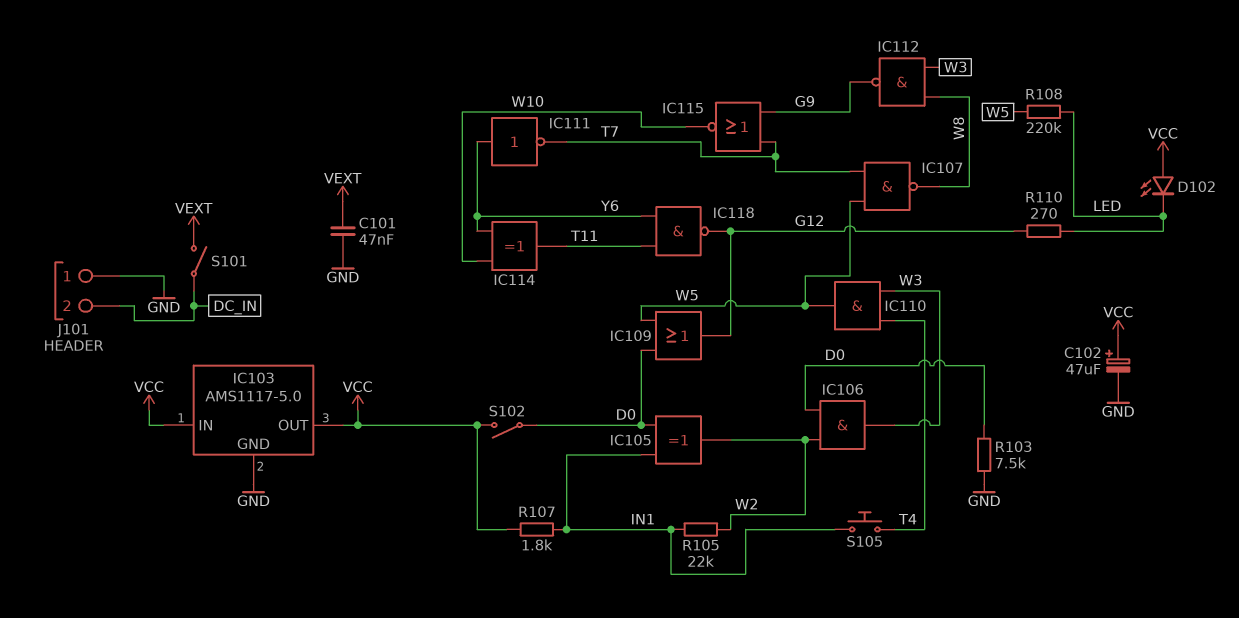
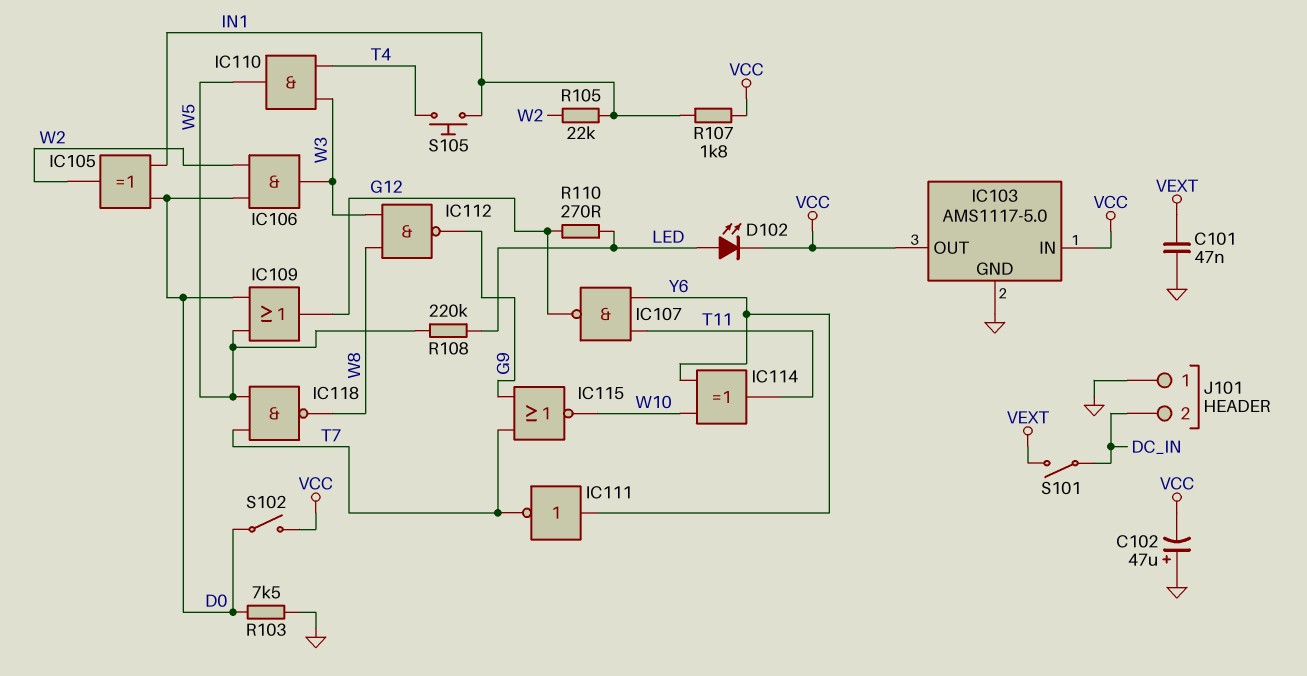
C102: 47uF (plus VCC, minus GND) -> 47uF (plus GND, minus VCC)
D102: LED (A VCC, K LED) -> LED (A LED, K VCC)
IC107: NAND (in T7, in W5, out W8) -> NAND (in T11, in Y6, out G12)
IC118: NAND (in T11, in Y6, out G12) -> NAND (in T7, in W5, out W8)

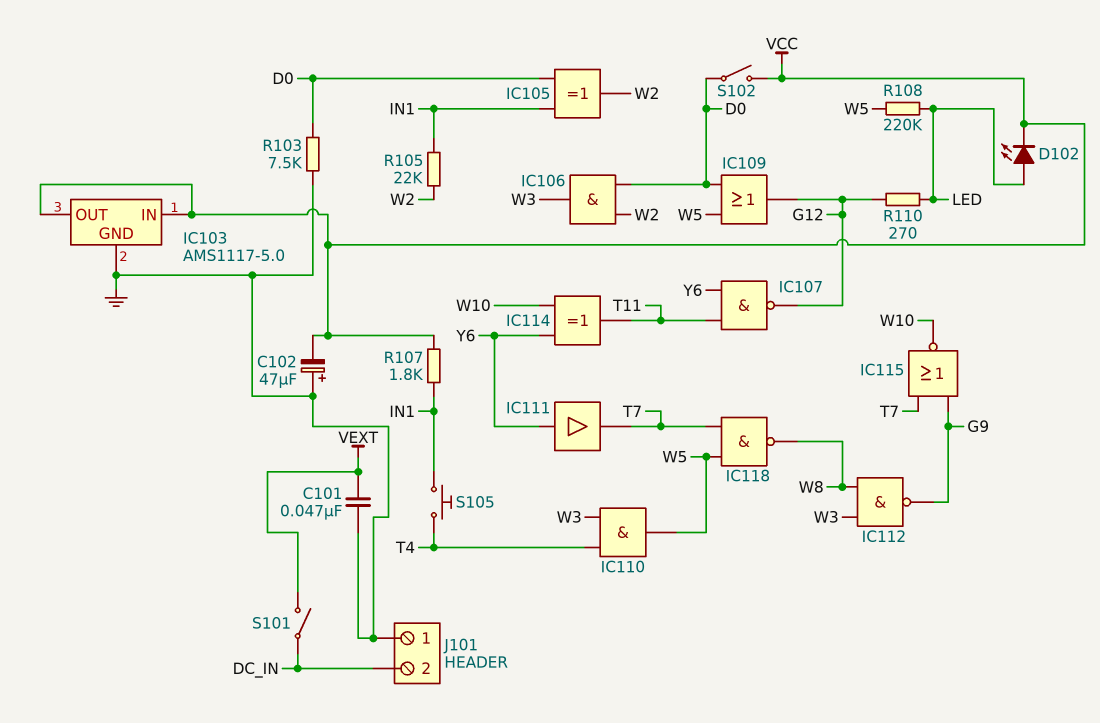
IC111: NOT (in Y6, out T7) -> buffer (in Y6, out T7)

